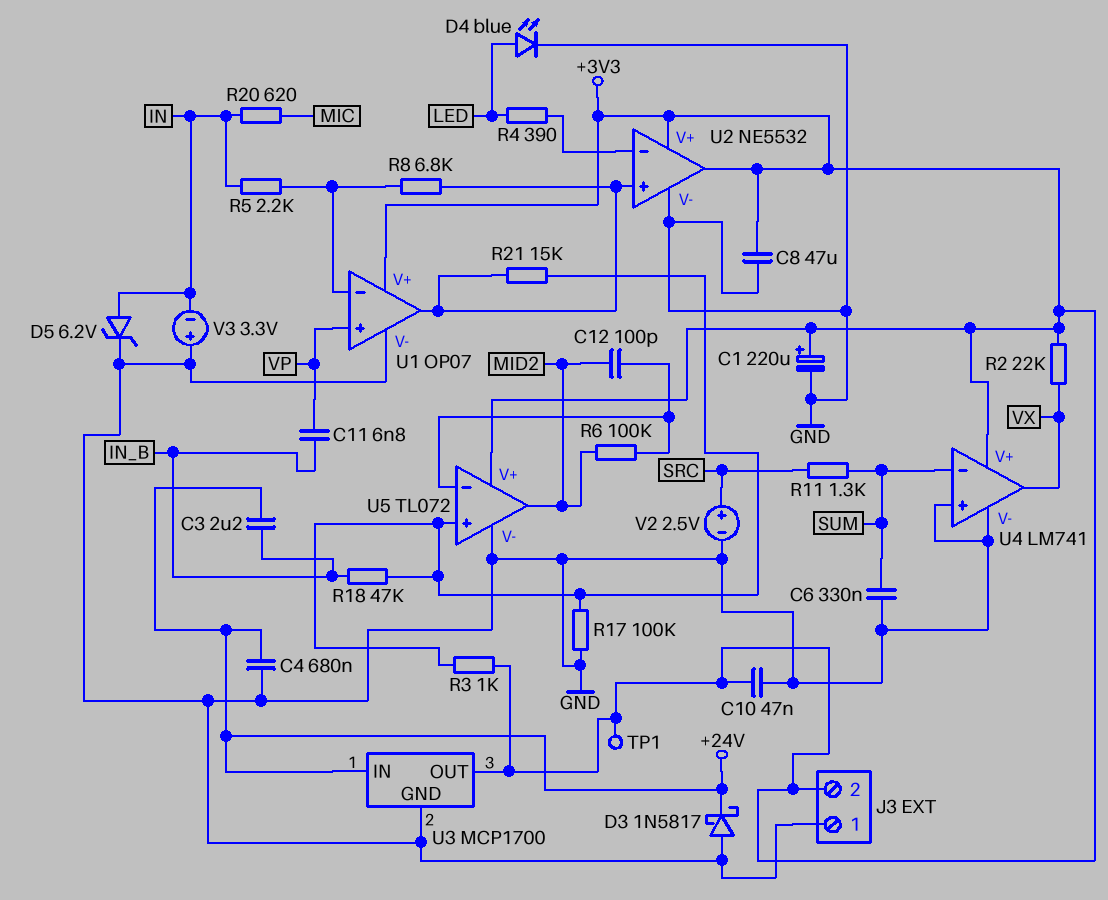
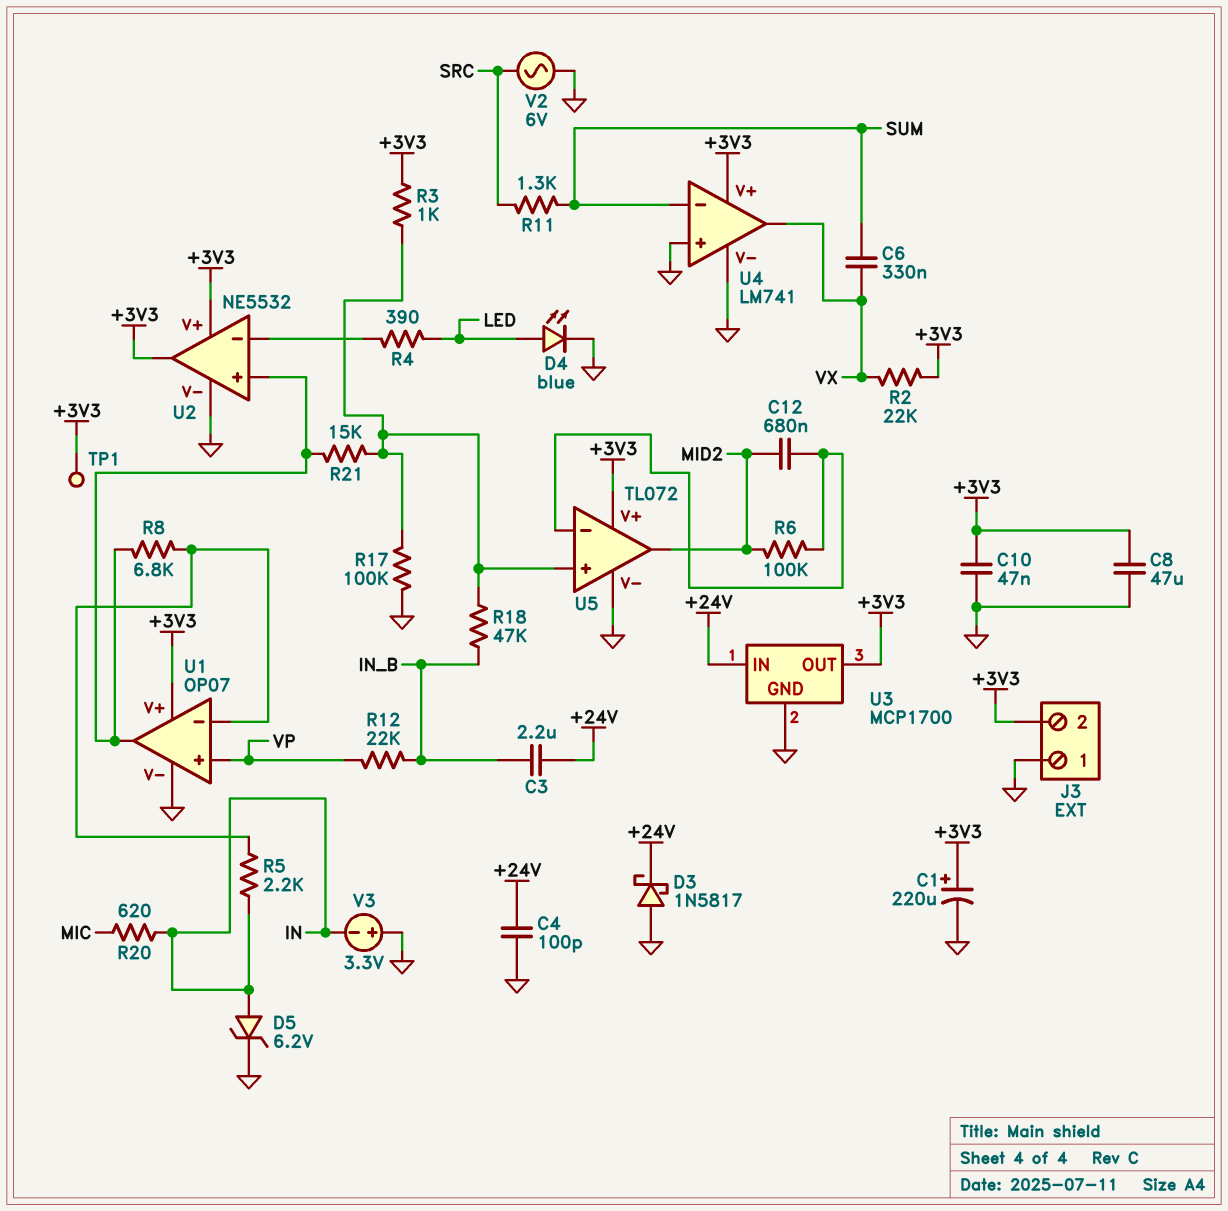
C4: 680nF (+24V, GND) -> 100pF (+24V, GND)
C6: 330nF (GND, SUM) -> 330nF (SUM, VX)
C11: 6.8nF (IN_B, VP) -> none
C12: 100pF (MID2, U5/in-) -> 680nF (MID2, U5/in-)
R12: none -> 22k (IN_B, VP)
V2: 2.5V (plus SRC, minus GND) -> AC 6V (GND, SRC)

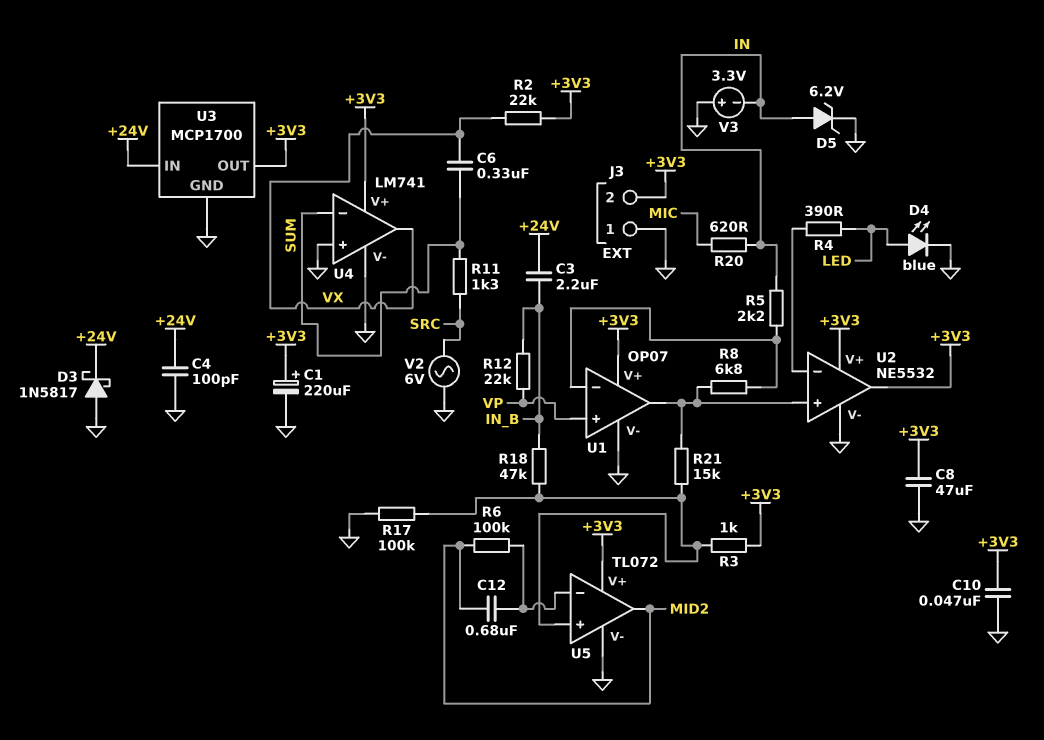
TP1: test point (+3V3) -> none

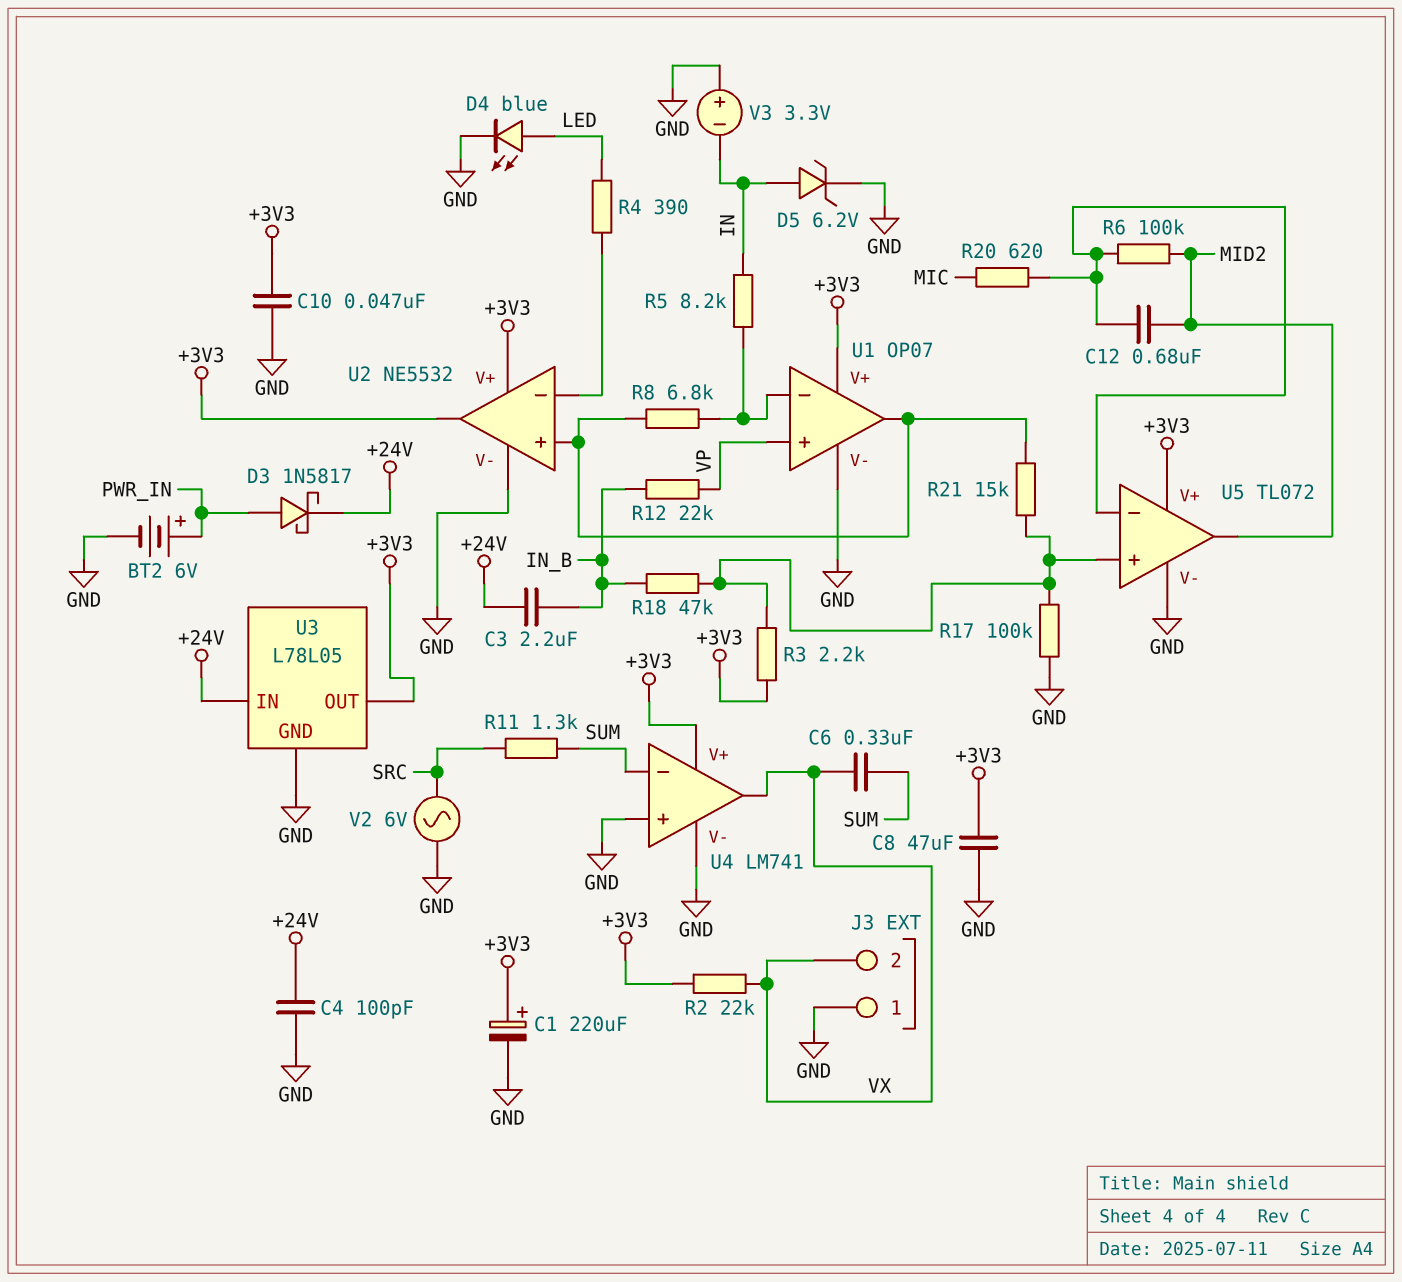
BT2: none -> 6V (plus PWR_IN, minus GND)
D3: schottky 1N5817 (A GND, K +24V) -> schottky 1N5817 (A PWR_IN, K +24V)
J3 pin 2: +3V3 -> VX
R3: 1k (+3V3, U5/in+) -> 2.2k (+3V3, U5/in+)
R5: 2.2k (IN, U1/in-) -> 8.2k (IN, U1/in-)
R20: 620 (IN, MIC) -> 620 (MIC, U5/in-)
U3: MCP1700 -> L78L05

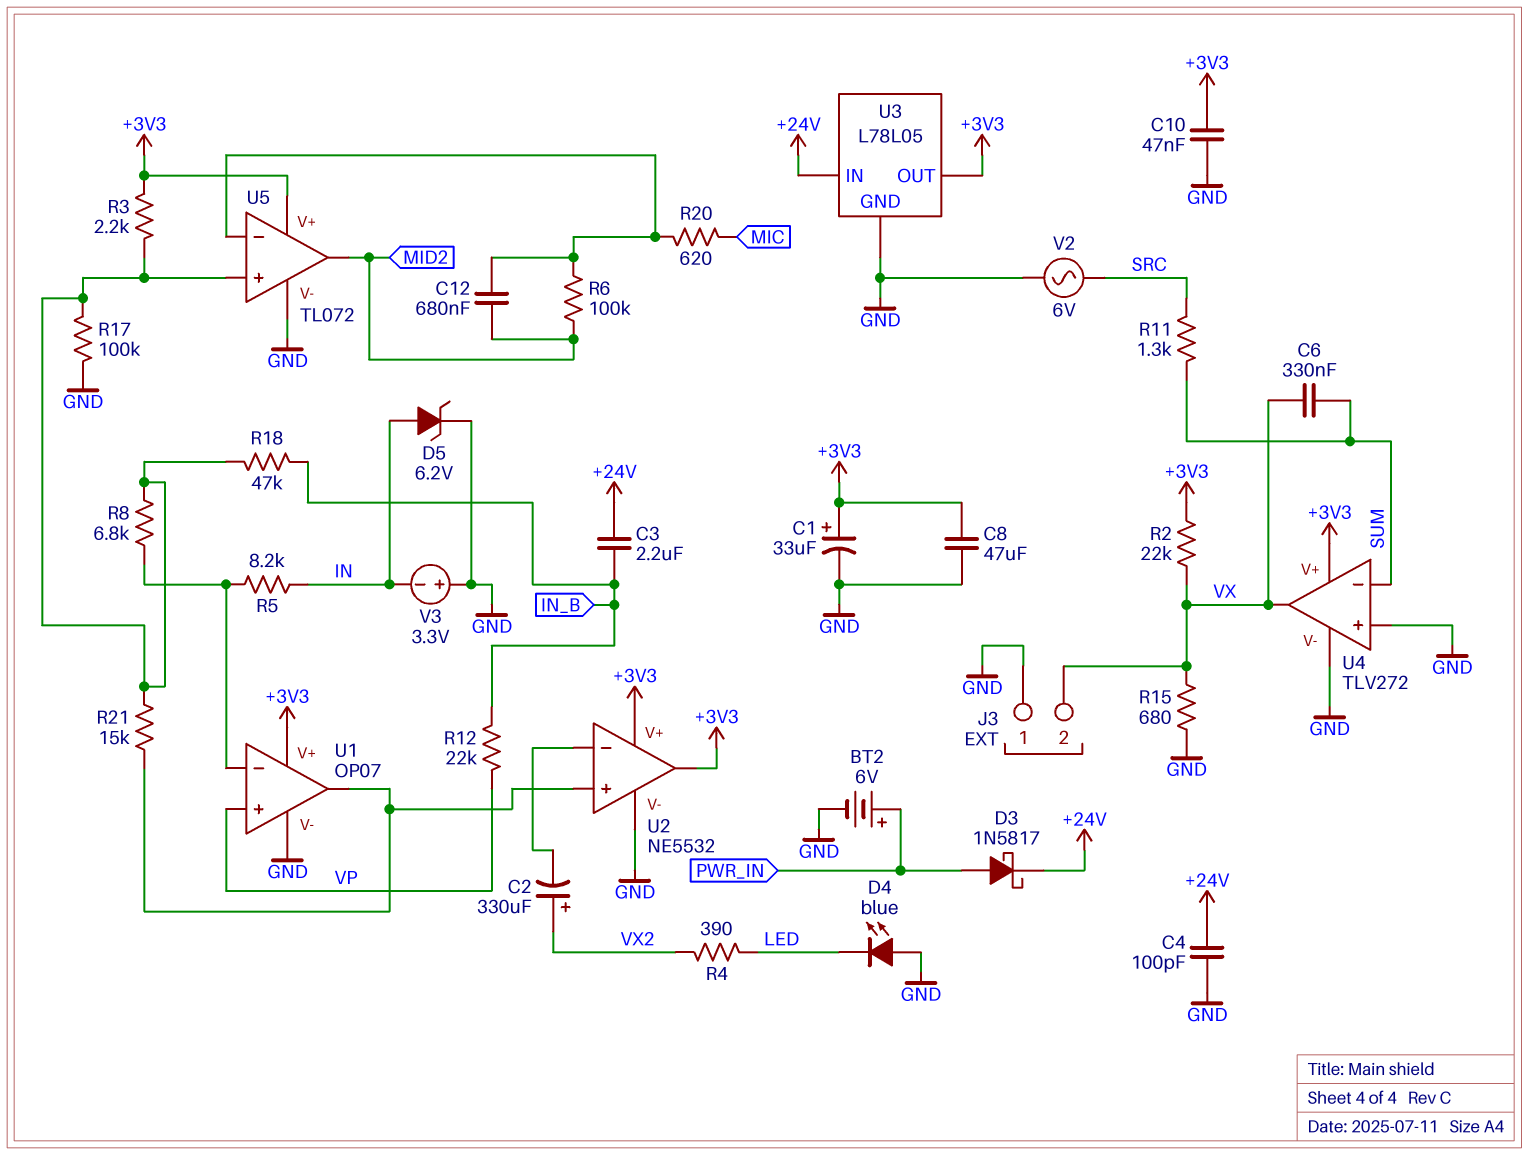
C1: 220uF (plus +3V3, minus GND) -> 33uF (plus +3V3, minus GND)
C2: none -> 330uF (plus VX2, minus U2/in-)
D4: LED blue (A LED, K GND) -> LED blue (A GND, K LED)
R4: 390 (LED, U2/in-) -> 390 (LED, VX2)
R8: 6.8k (U1/in-, U1/out) -> 6.8k (U1/in-, U5/in+)
R15: none -> 680 (GND, VX)
U4: LM741 -> TLV272

